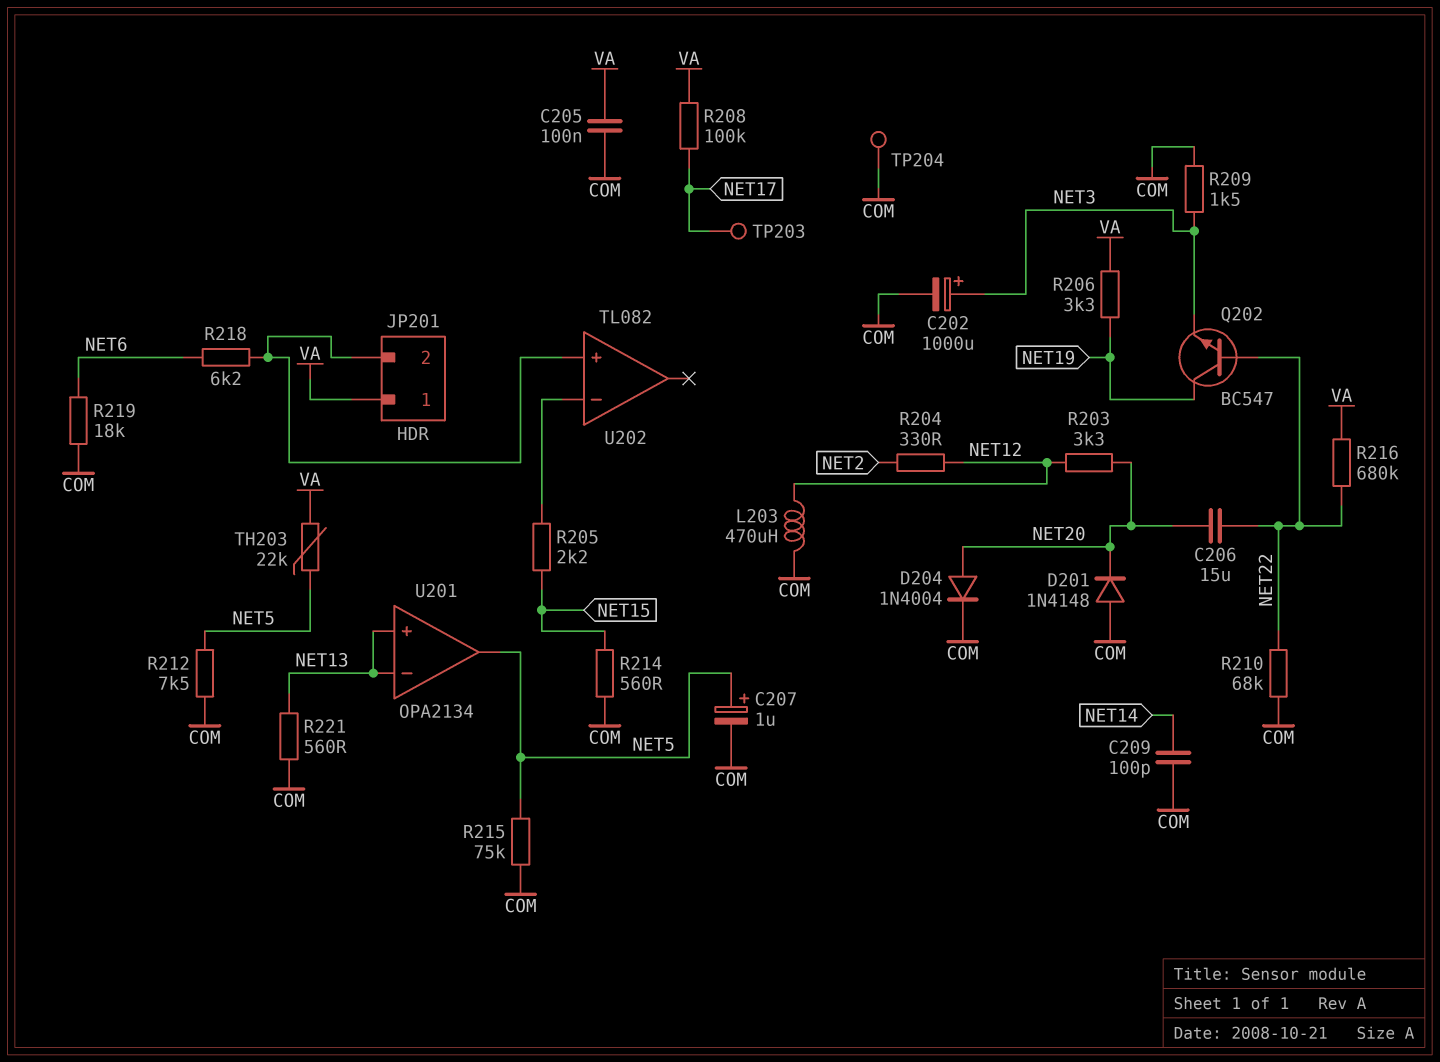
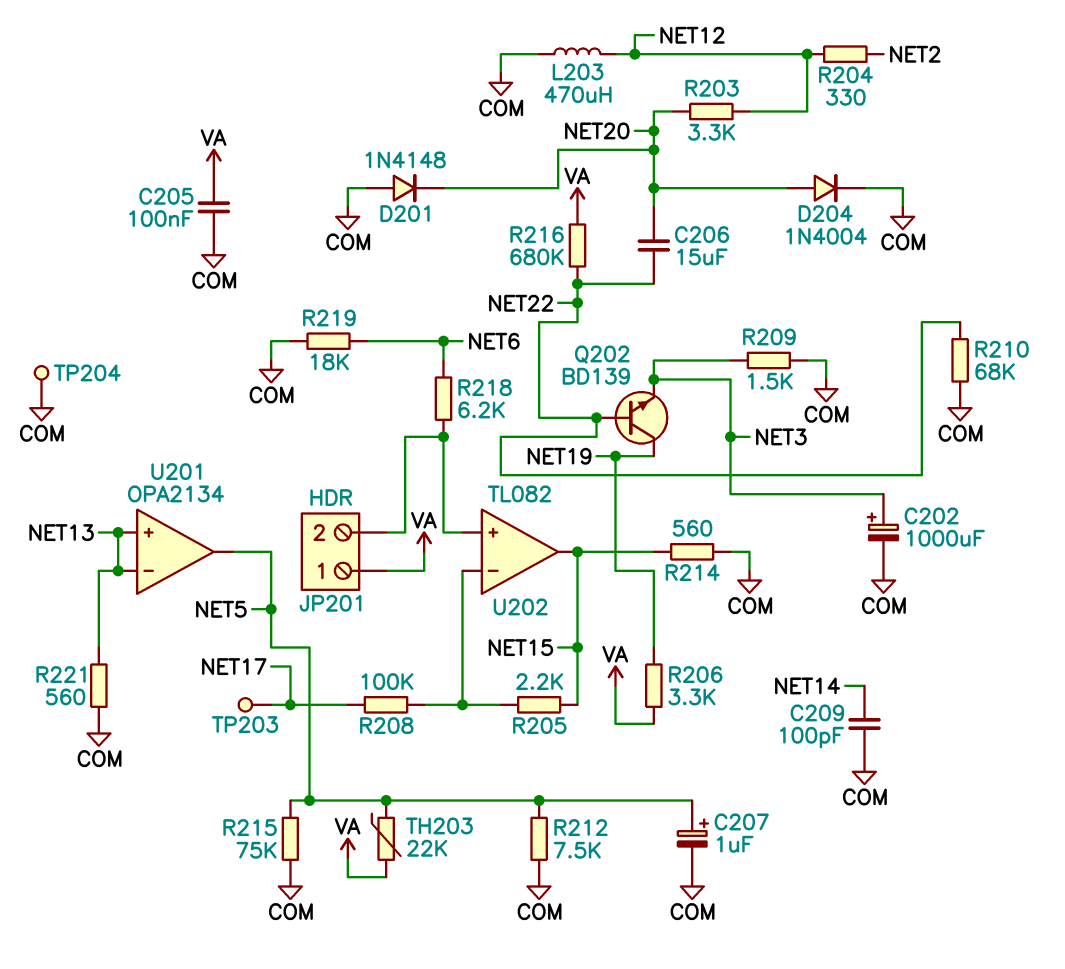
Q202: NPN BC547 (B NET22, C NET19, E NET3) -> NPN BD139 (B NET22, C NET19, E NET3)
R208: 100k (NET17, VA) -> 100k (NET17, U202/in-)
U202 pin out: none -> NET15

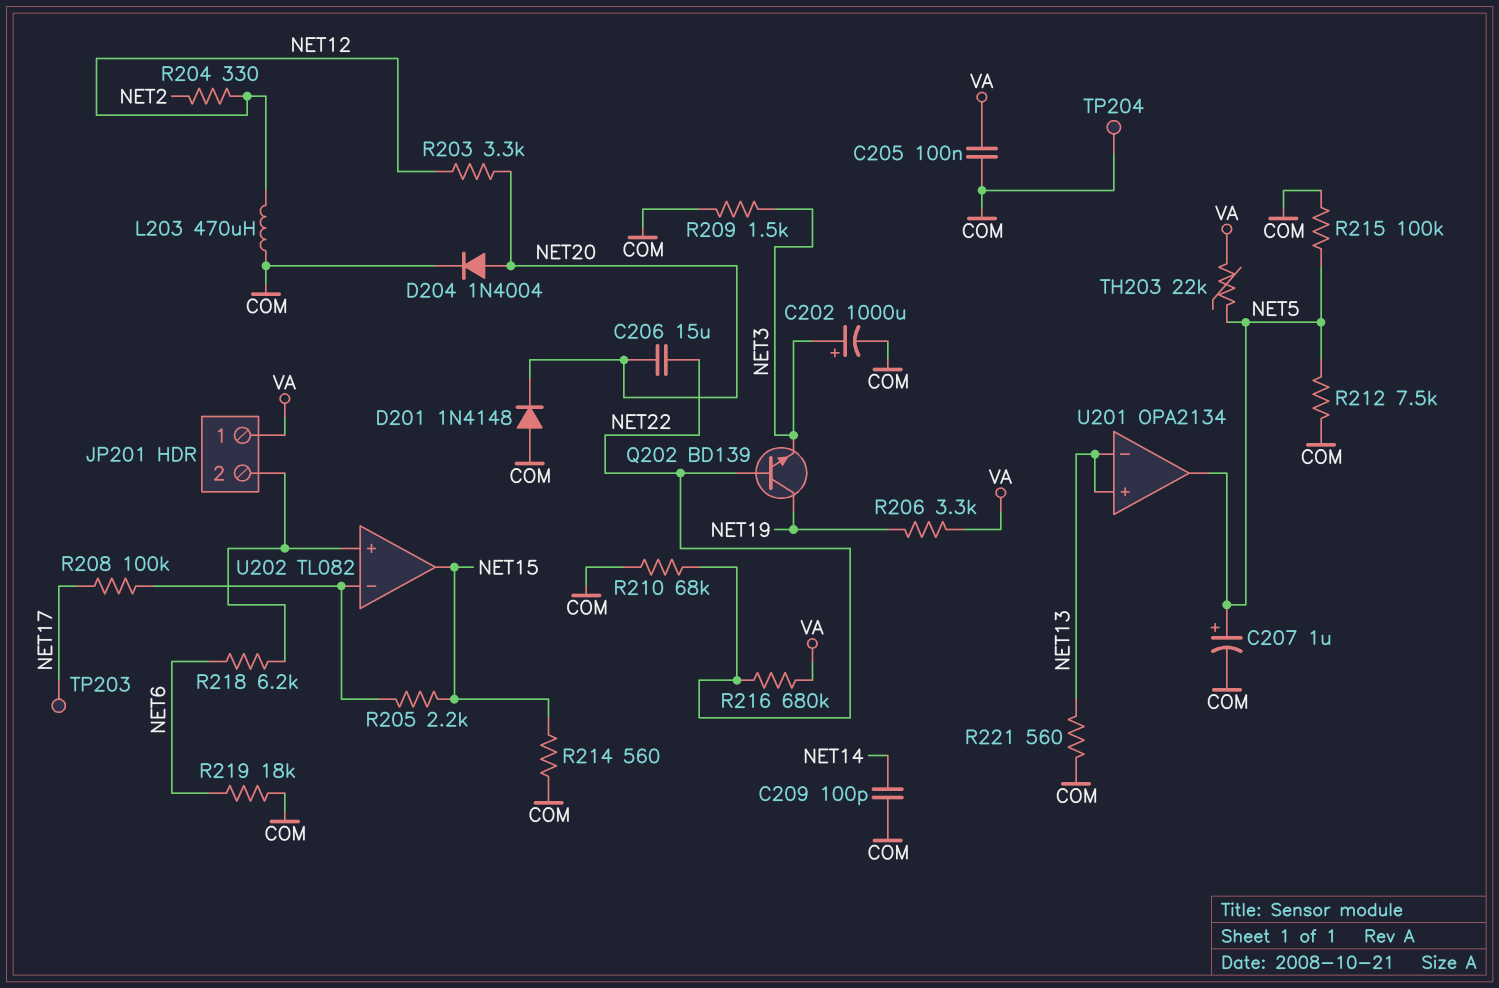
R215: 75k (COM, NET5) -> 100k (COM, NET5)

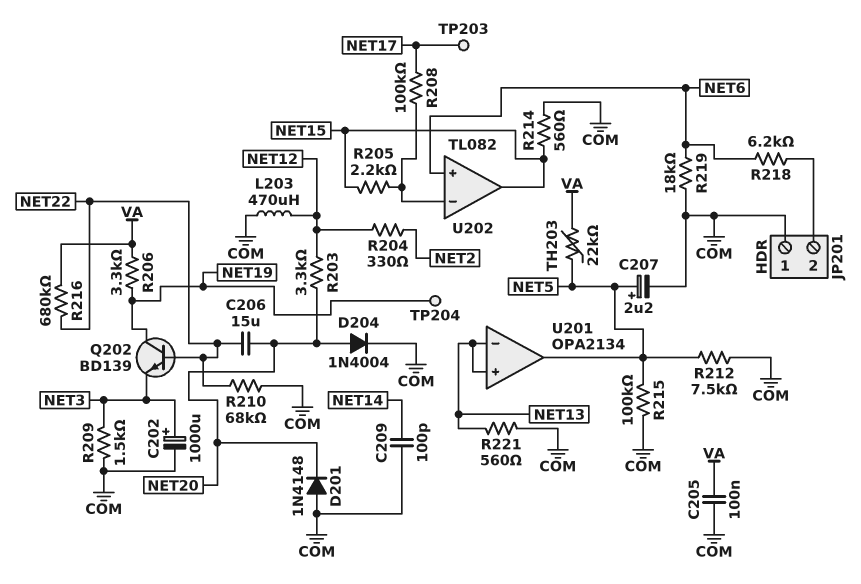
C207: 1uF (plus NET5, minus COM) -> 2.2uF (plus NET5, minus COM)
JP201 pin 1: VA -> COM
TP204: test point (COM) -> test point (NET19)
U202 pin in+: JP201/2 -> NET6

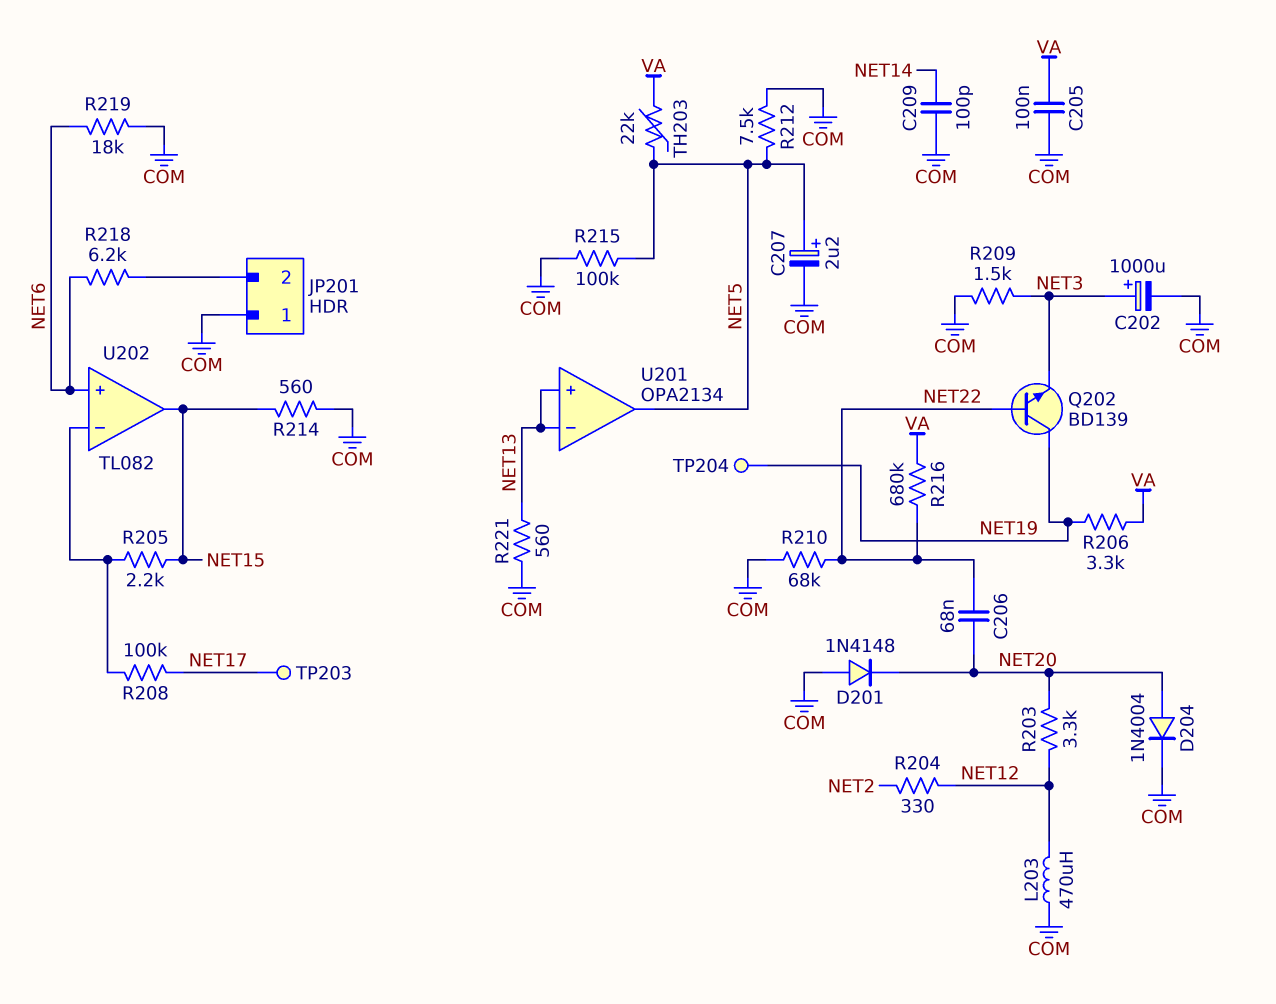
C206: 15uF (NET20, NET22) -> 68nF (NET20, NET22)

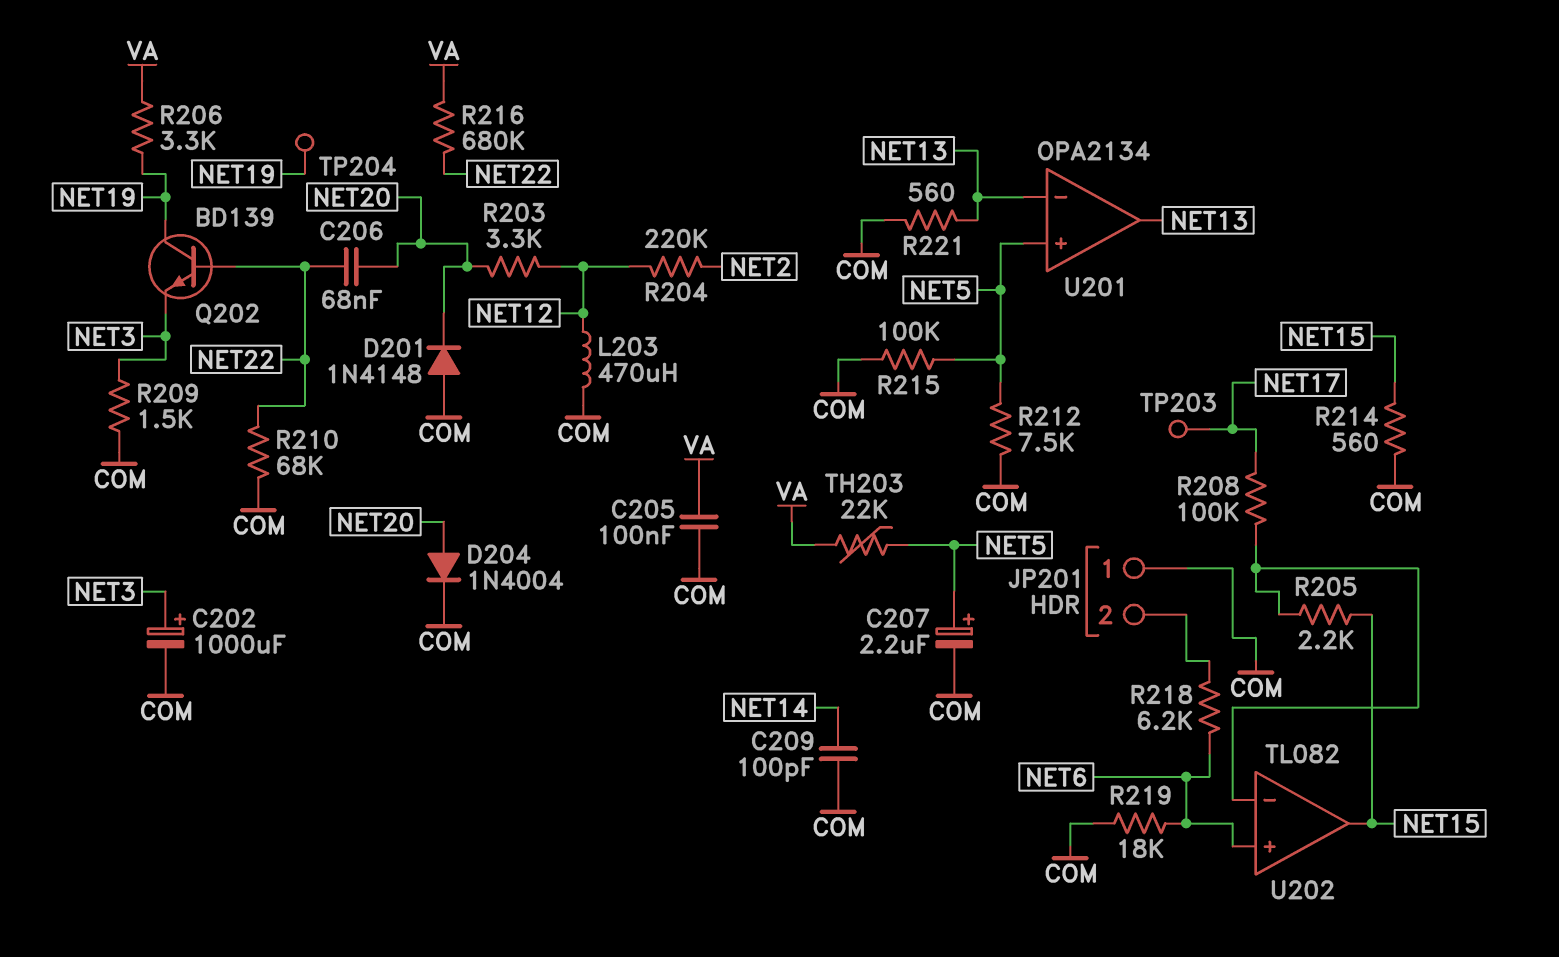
R204: 330 (NET2, NET12) -> 220k (NET2, NET12)
U201 pin in+: NET13 -> NET5
U201 pin out: NET5 -> NET13

